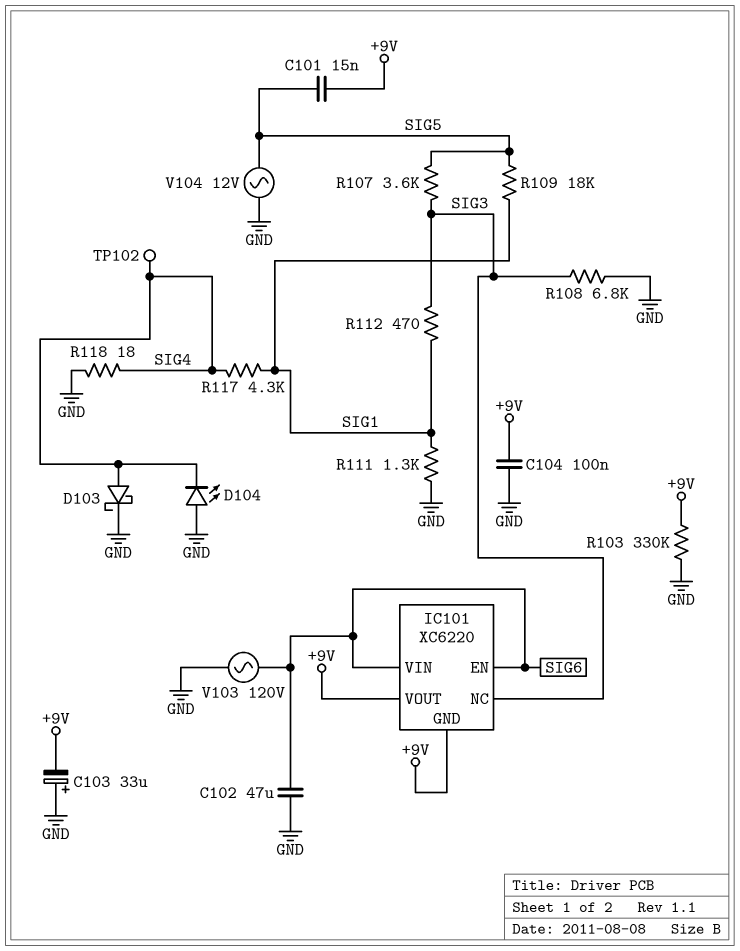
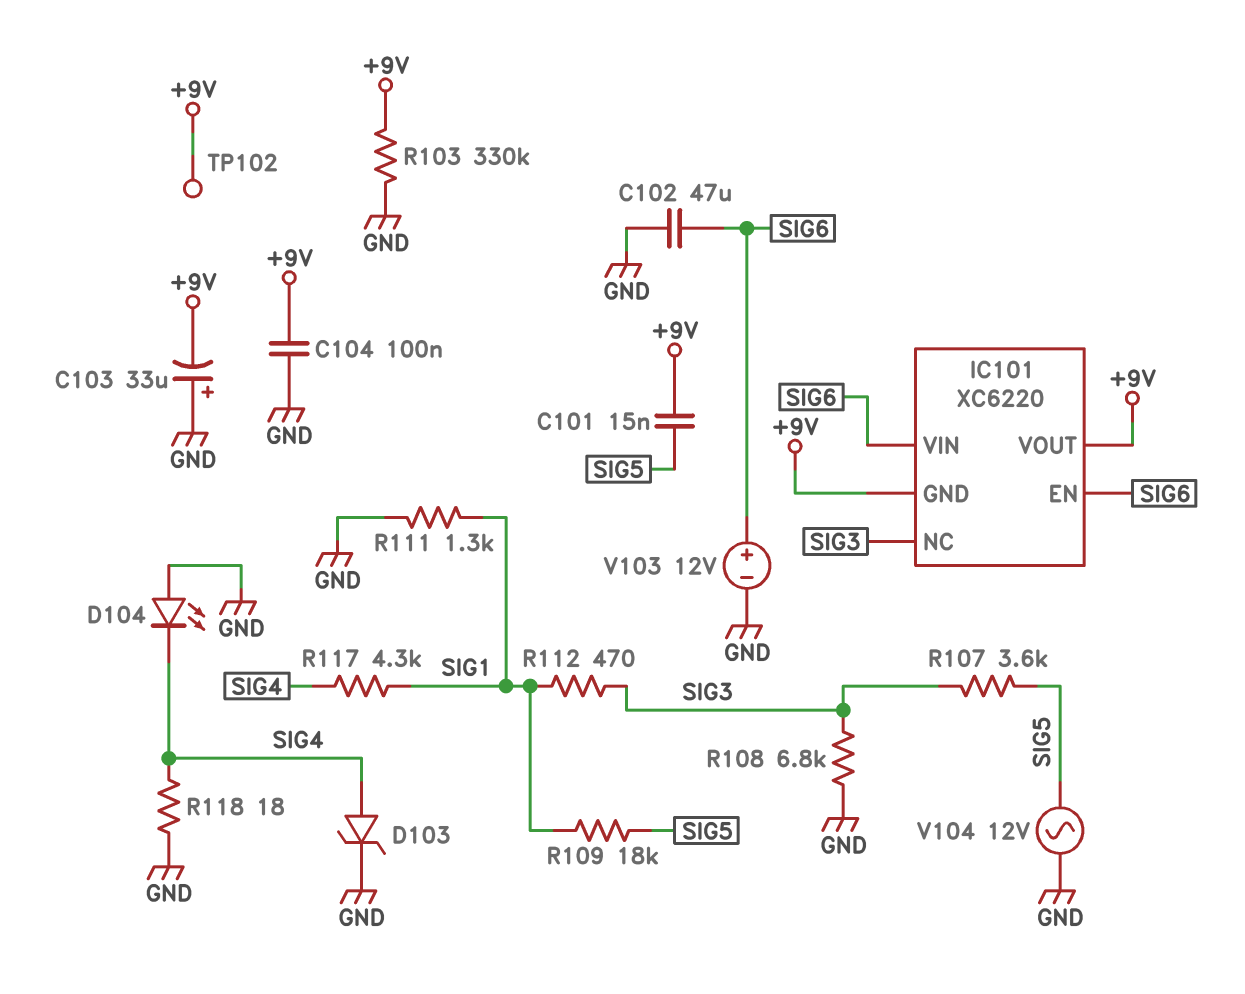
D103: schottky (A SIG4, K GND) -> zener (A SIG4, K GND)
TP102: test point (SIG4) -> test point (+9V)
V103: AC 120V (GND, SIG6) -> 12V (plus SIG6, minus GND)

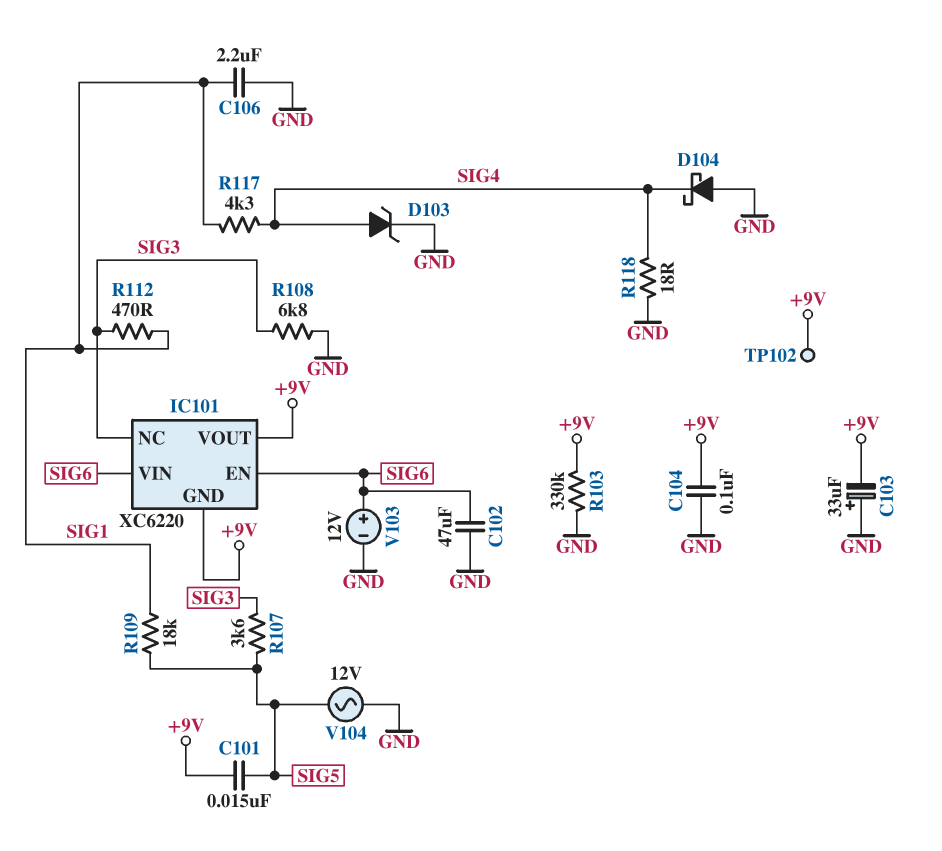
C106: none -> 2.2uF (GND, SIG1)
D104: LED (A GND, K SIG4) -> schottky (A GND, K SIG4)
R111: 1.3k (GND, SIG1) -> none

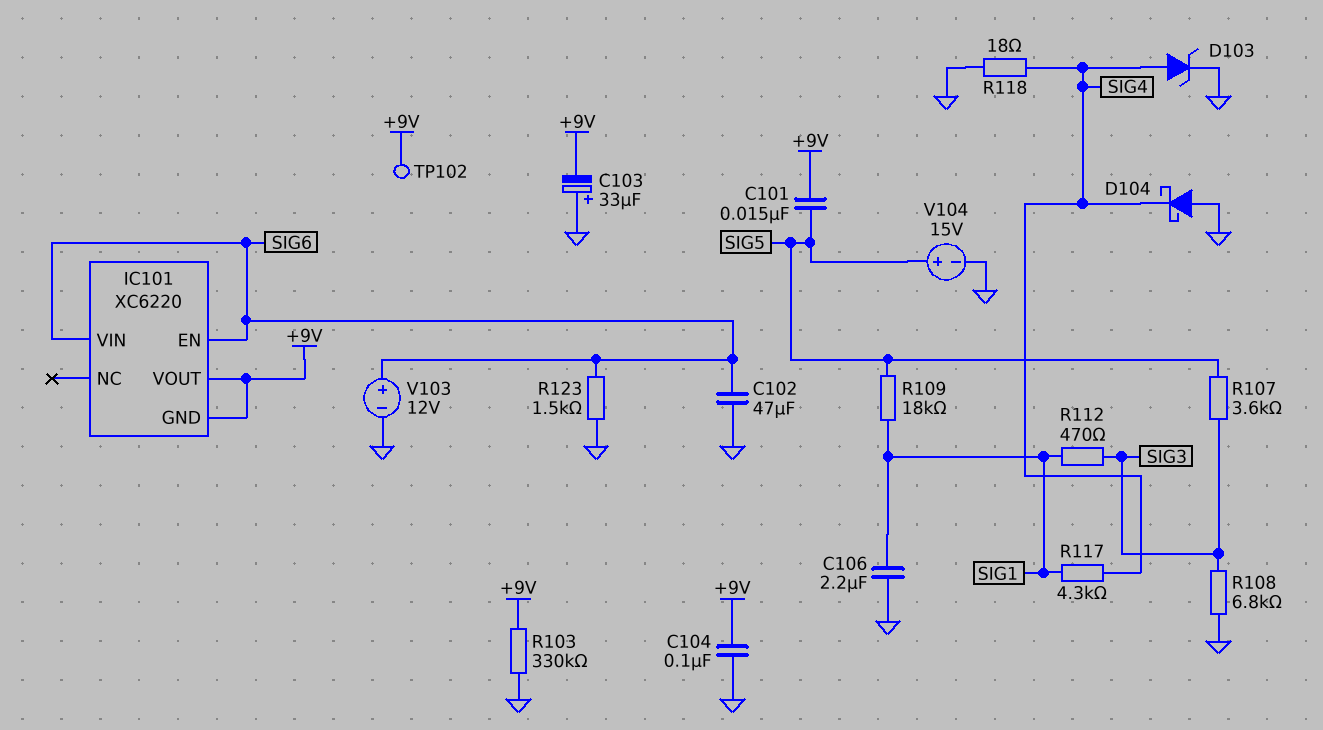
IC101 pin NC: SIG3 -> none
R123: none -> 1.5k (GND, SIG6)
V104: AC 12V (GND, SIG5) -> 15V (plus SIG5, minus GND)

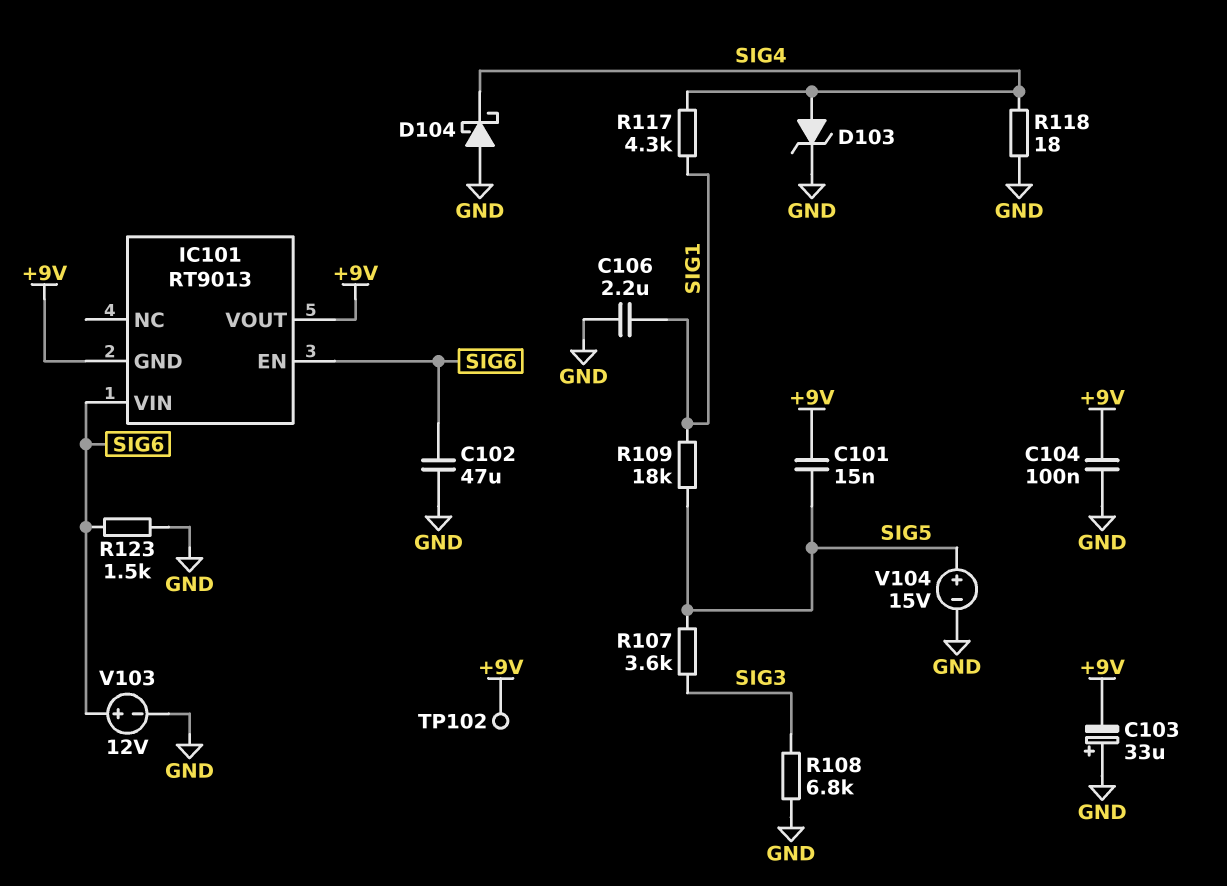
IC101: XC6220 -> RT9013
R103: 330k (+9V, GND) -> none
R112: 470 (SIG1, SIG3) -> none

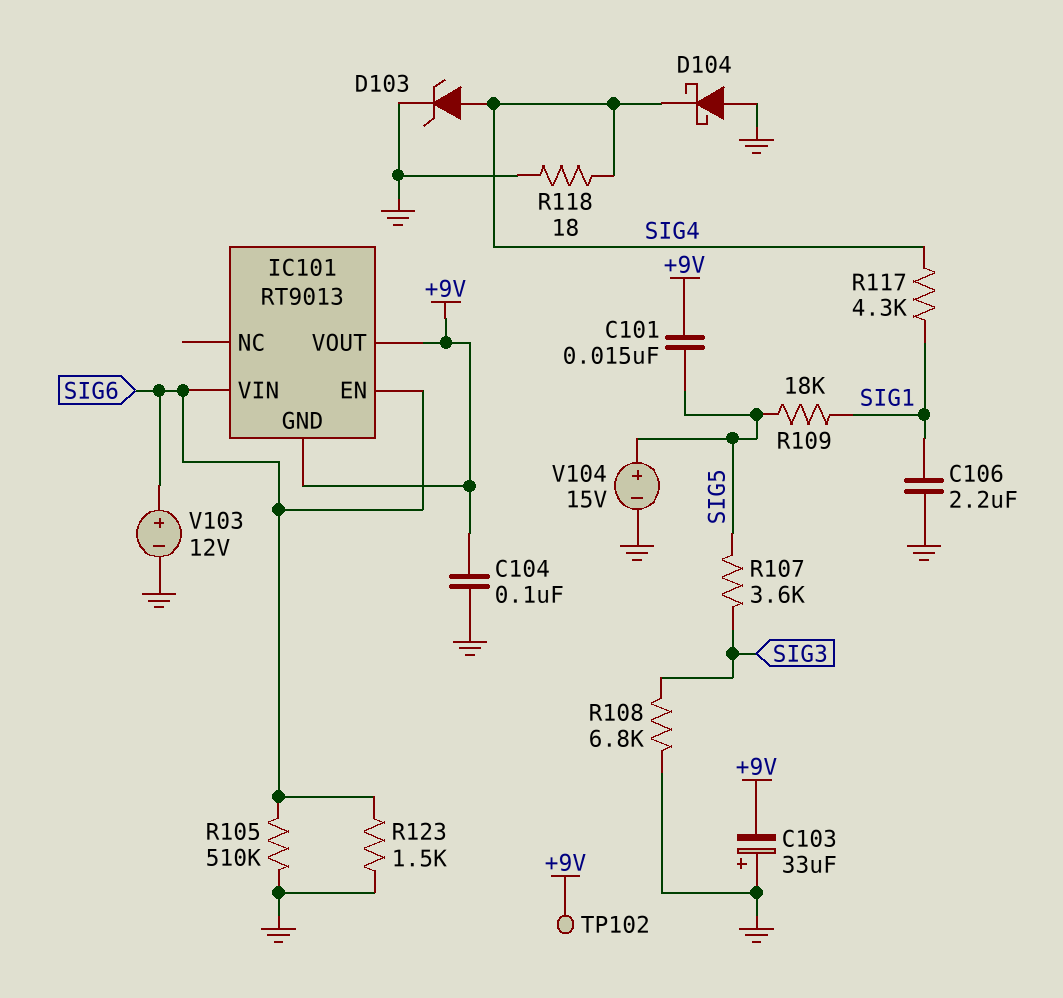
C102: 47uF (GND, SIG6) -> none
R105: none -> 510k (GND, SIG6)

